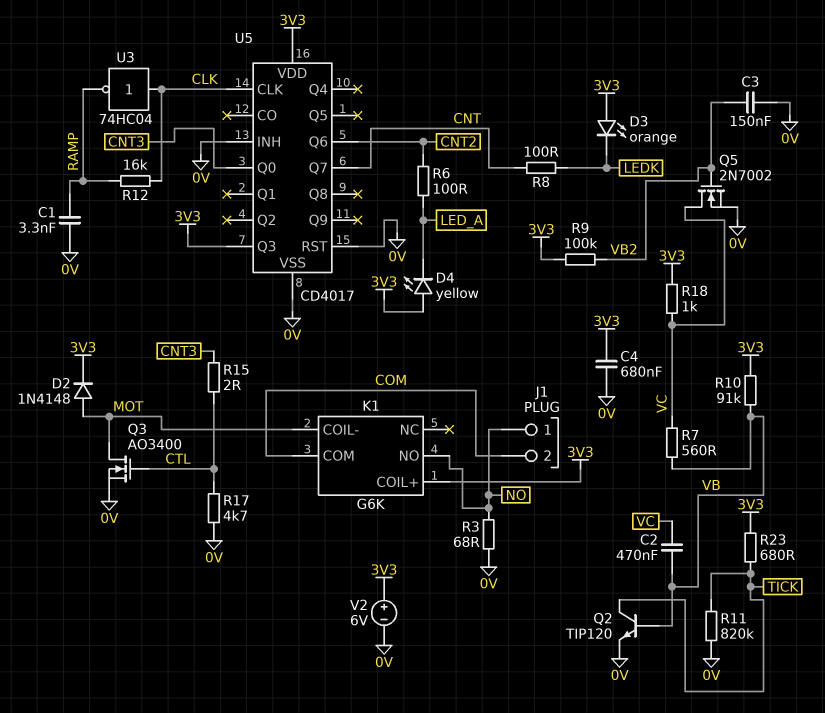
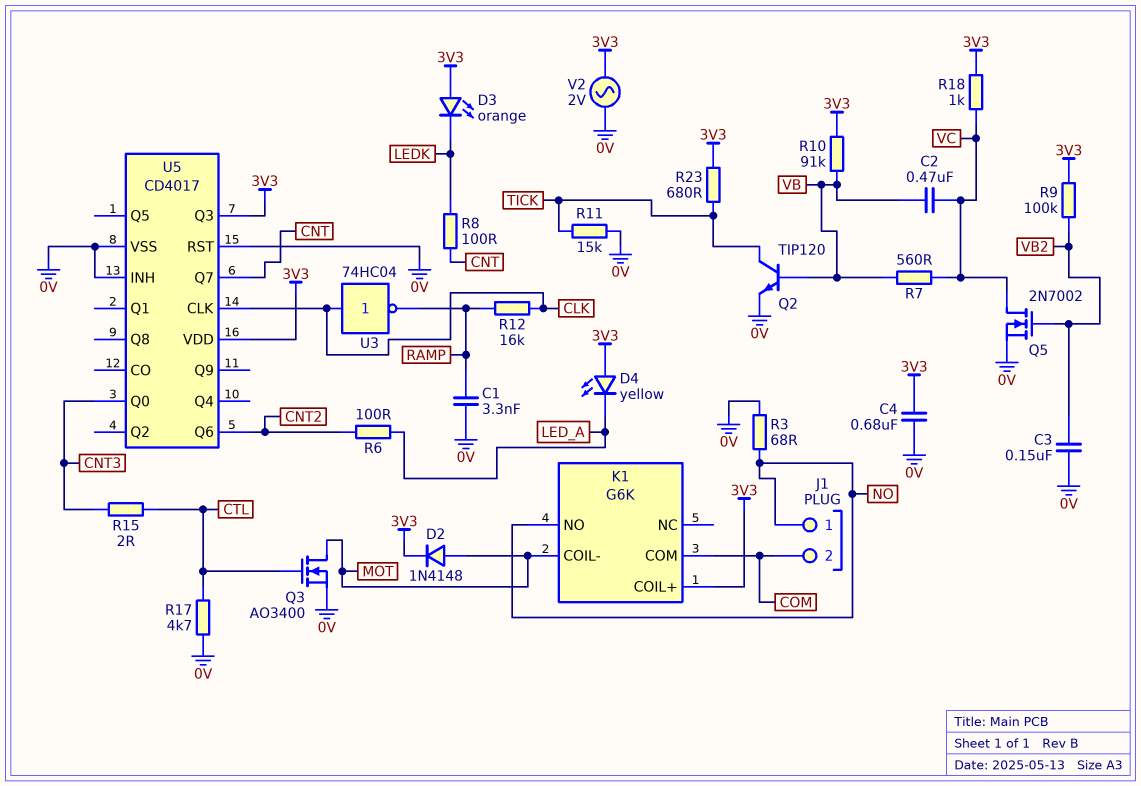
R11: 820k (0V, TICK) -> 15k (0V, TICK)
V2: 6V (plus 3V3, minus 0V) -> AC 2V (0V, 3V3)

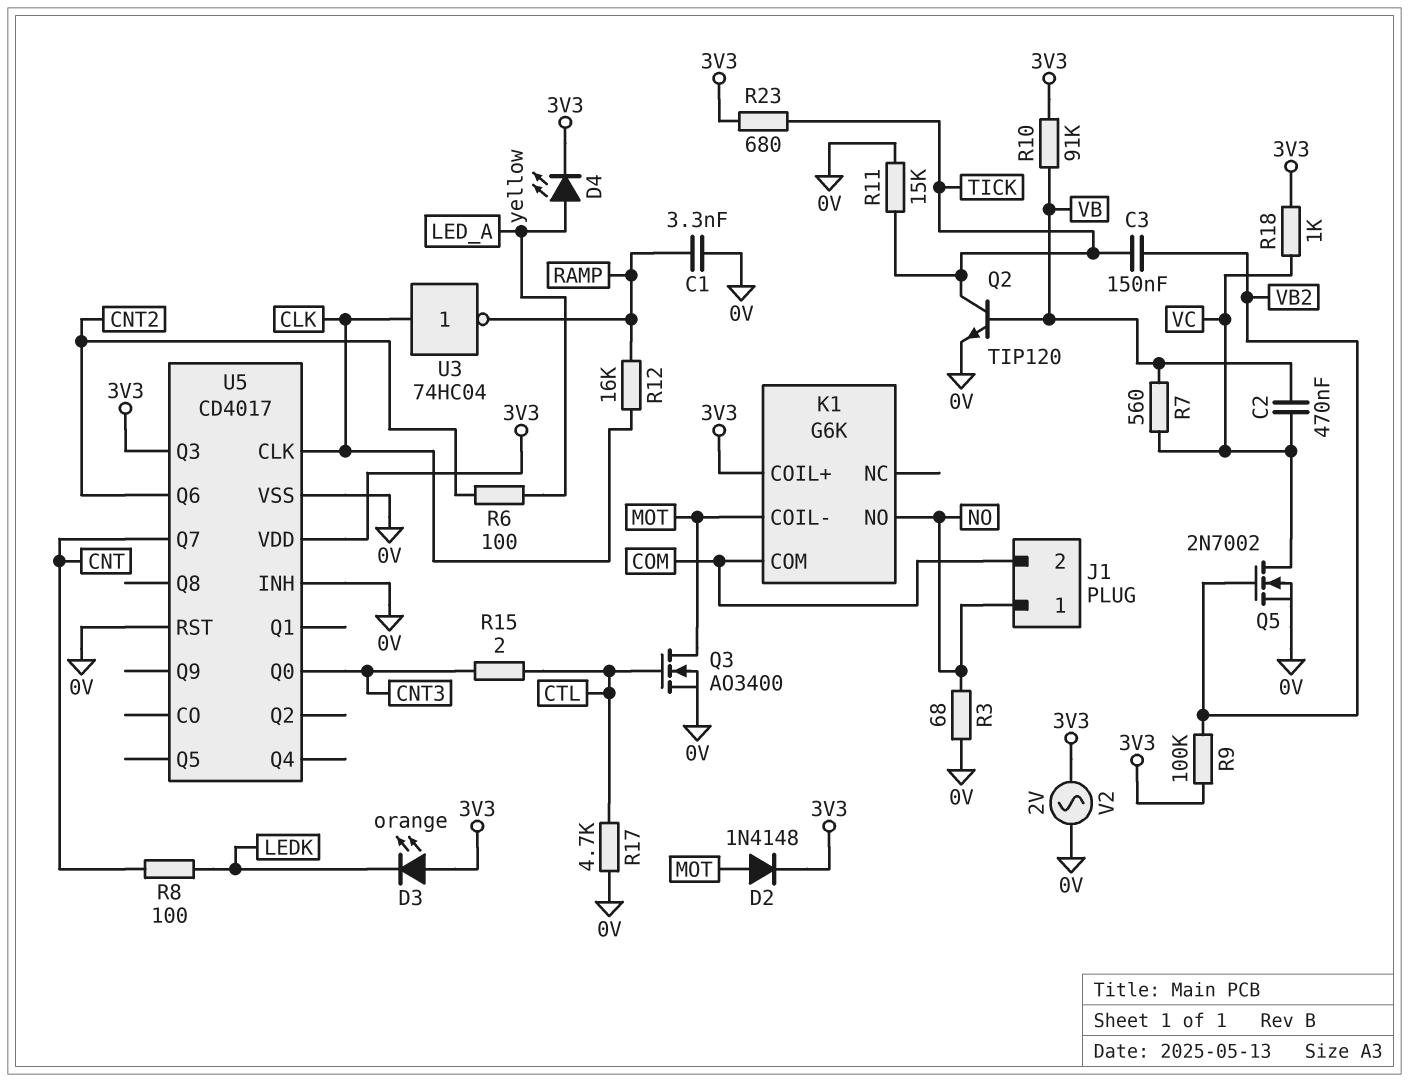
C3: 150nF (0V, VB2) -> 150nF (TICK, VB2)
C4: 680nF (0V, 3V3) -> none
D4: LED yellow (A 3V3, K LED_A) -> LED yellow (A LED_A, K 3V3)

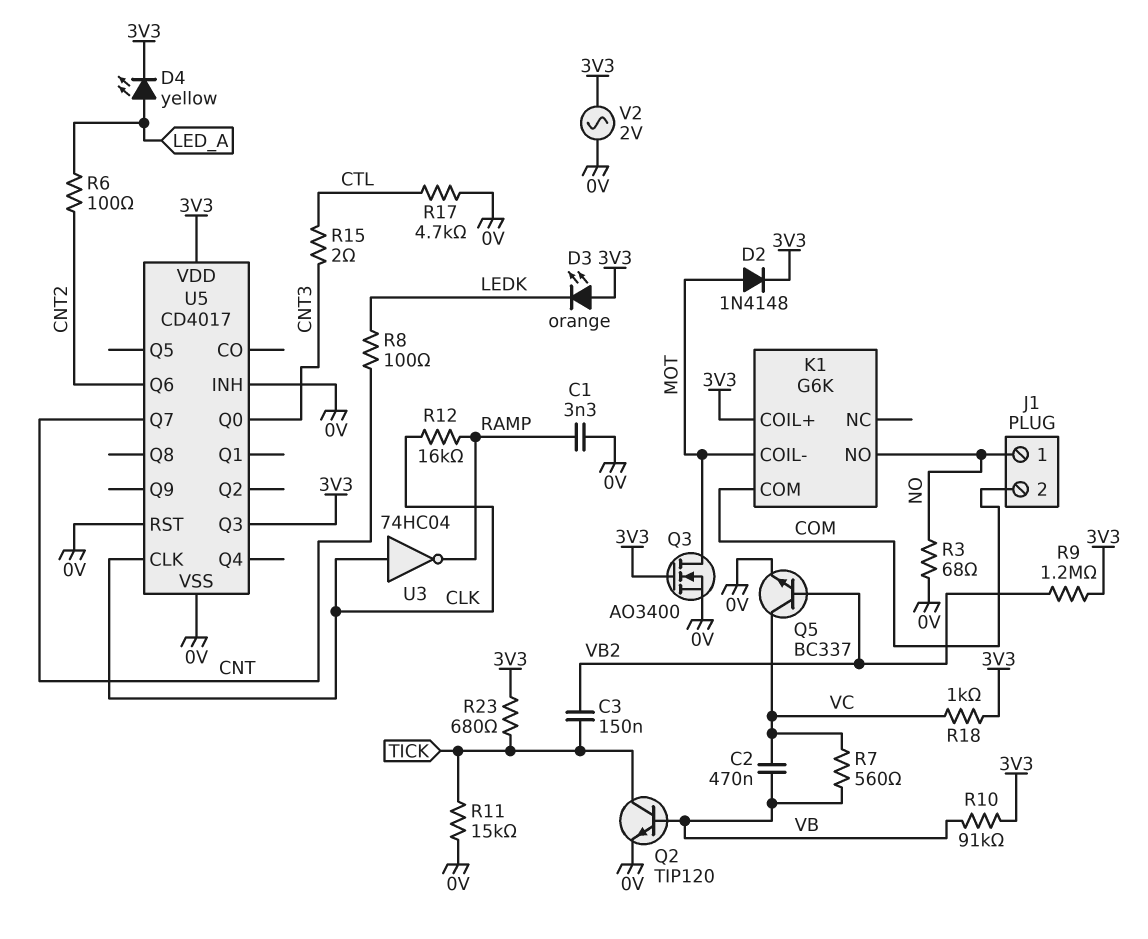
Q3: NMOS AO3400 (G CTL, D MOT, S 0V) -> NMOS AO3400 (G 3V3, D MOT, S 0V)
Q5: NMOS 2N7002 (G VB2, D VC, S 0V) -> NPN BC337 (B VB2, C VC, E 0V)
R9: 100k (3V3, VB2) -> 1.2M (3V3, VB2)

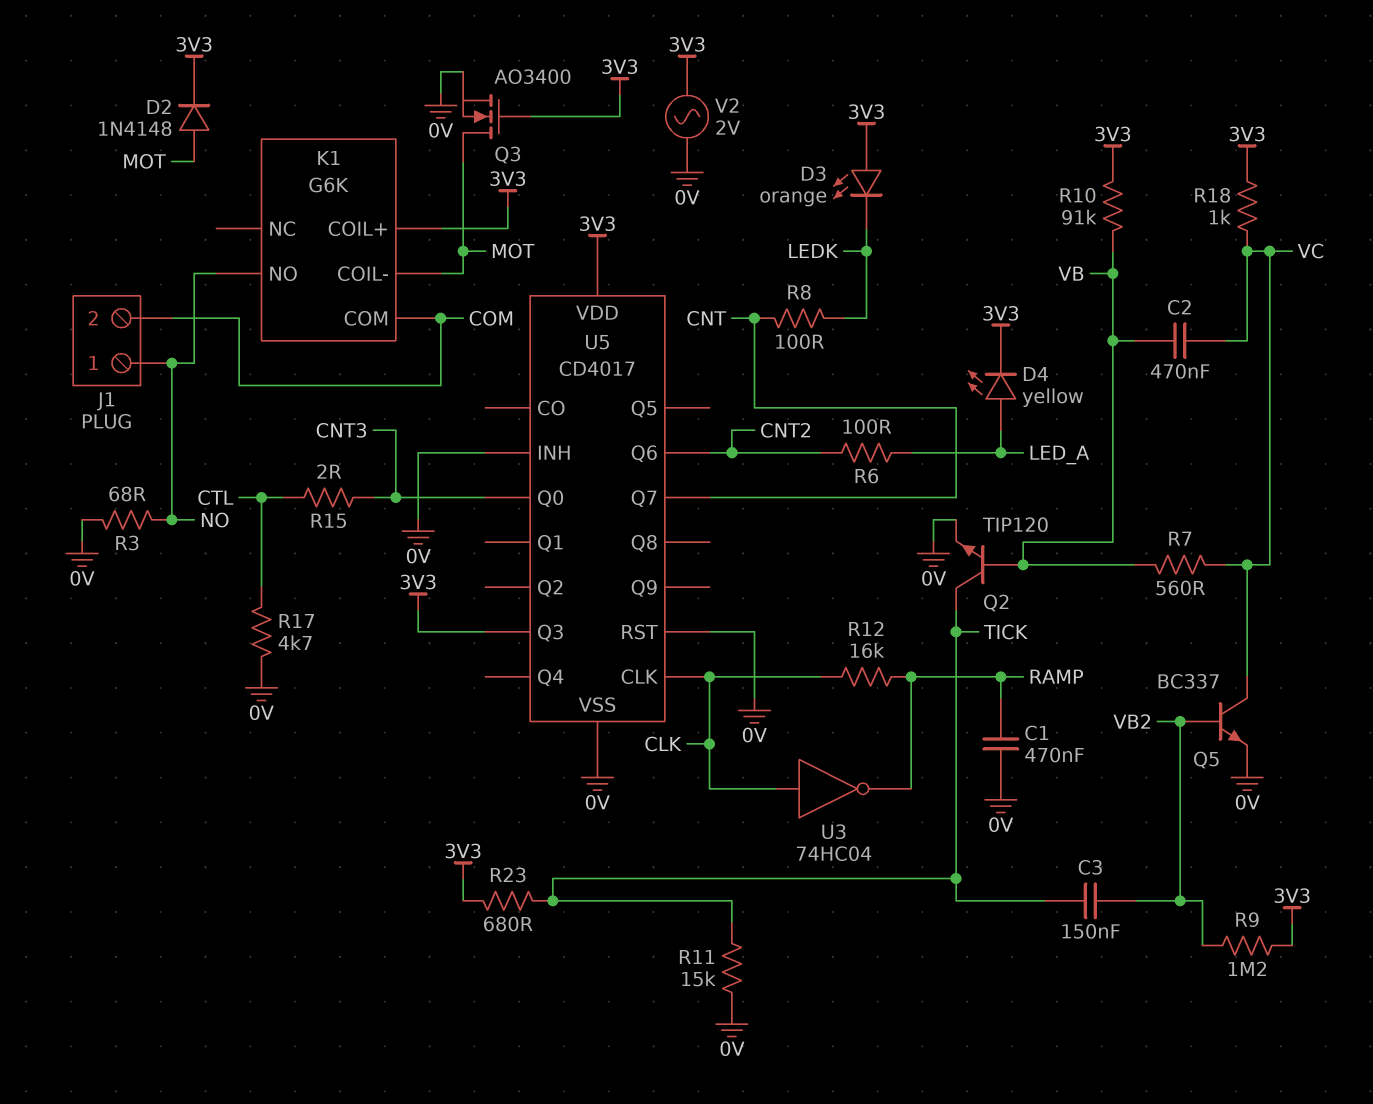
C1: 3.3nF (0V, RAMP) -> 470nF (0V, RAMP)

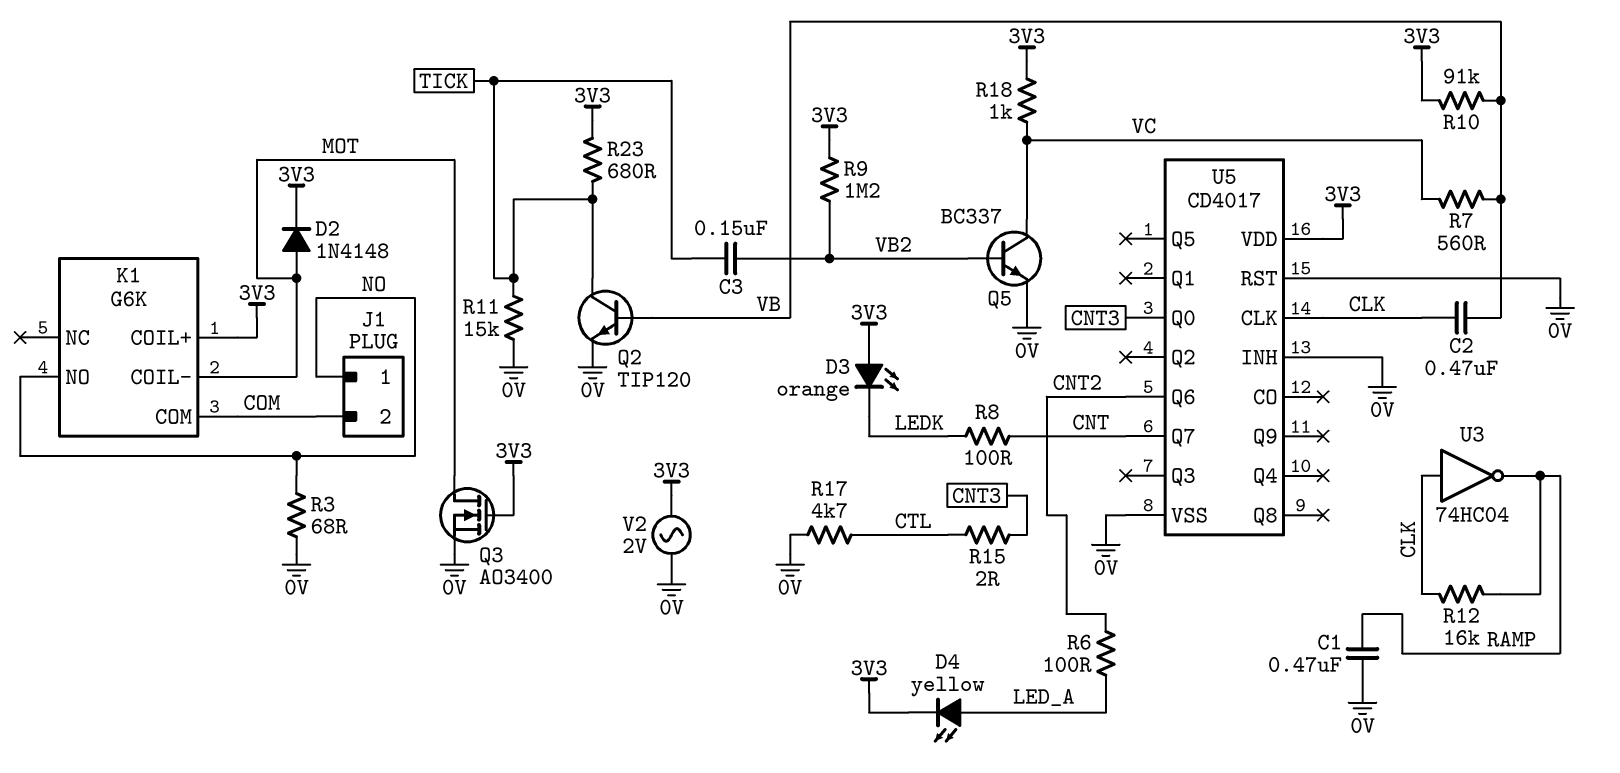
C2: 470nF (VB, VC) -> 470nF (CLK, VB)
U5 pin Q3: 3V3 -> none

